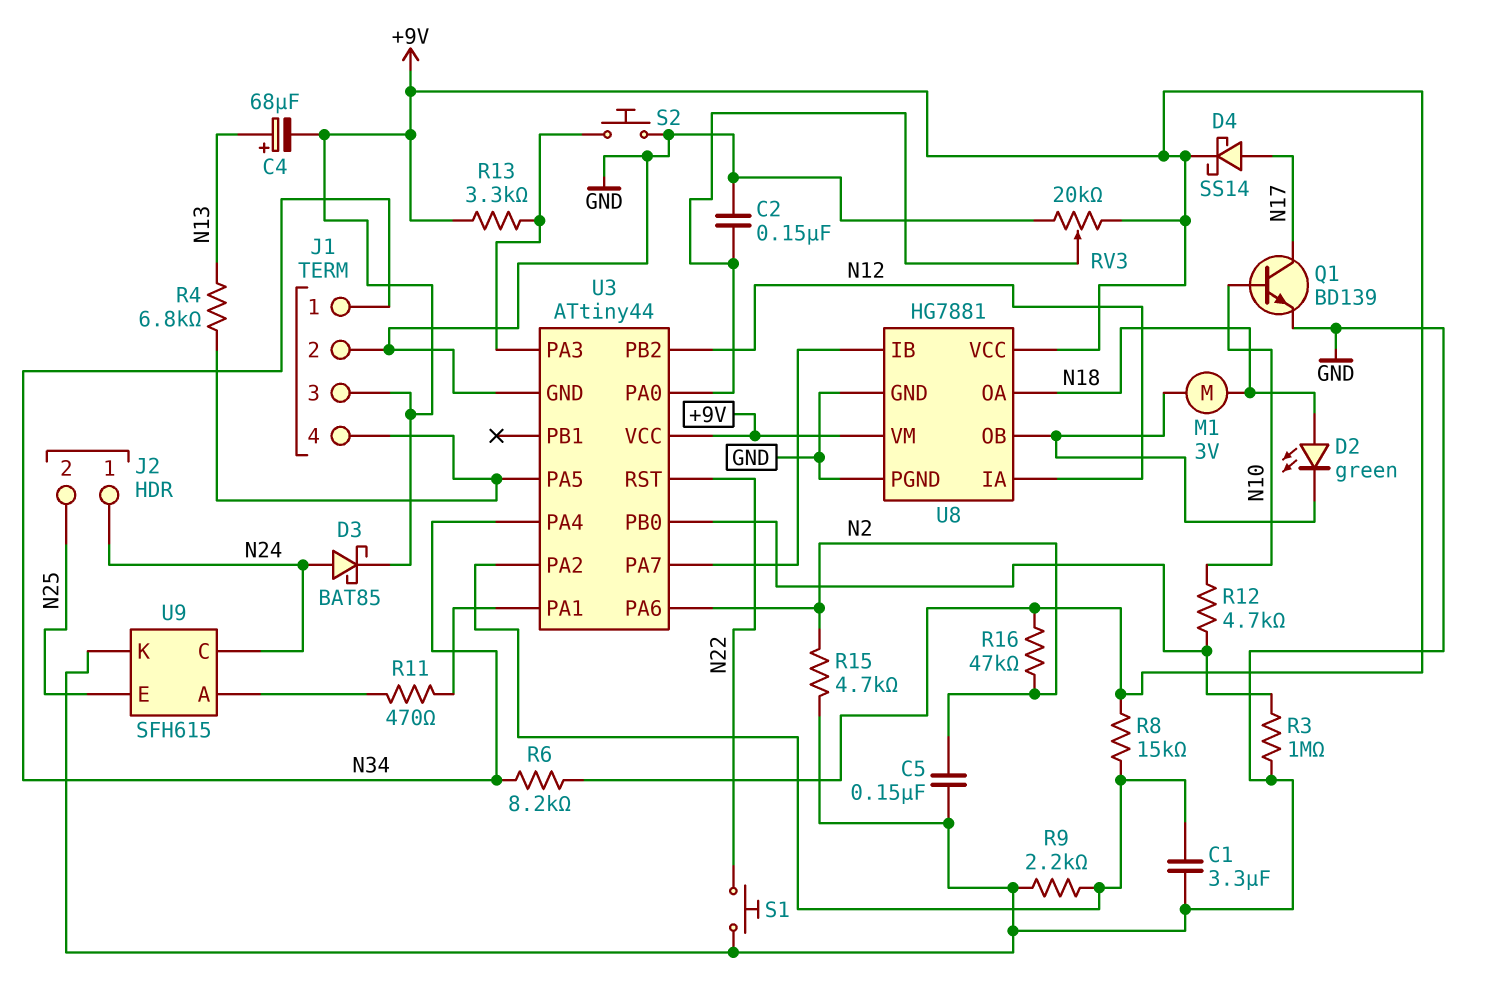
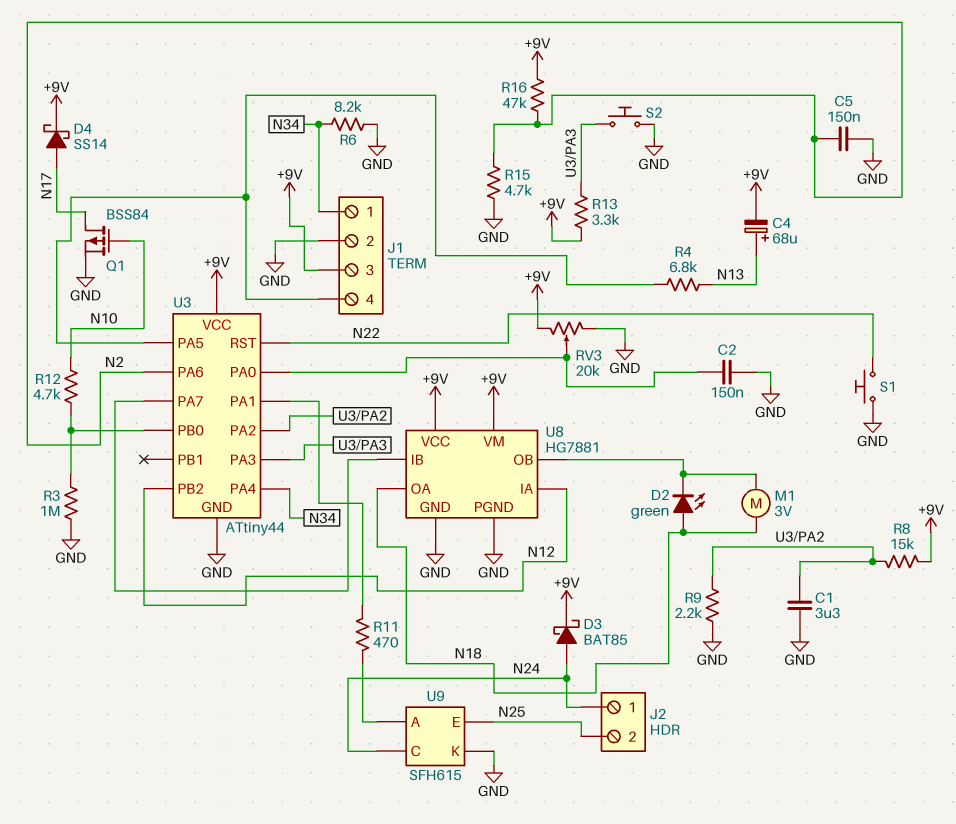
Q1: NPN BD139 (B N10, C N17, E GND) -> PMOS BSS84 (G N10, D N17, S GND)
R6: 8.2k (+9V, N34) -> 8.2k (GND, N34)

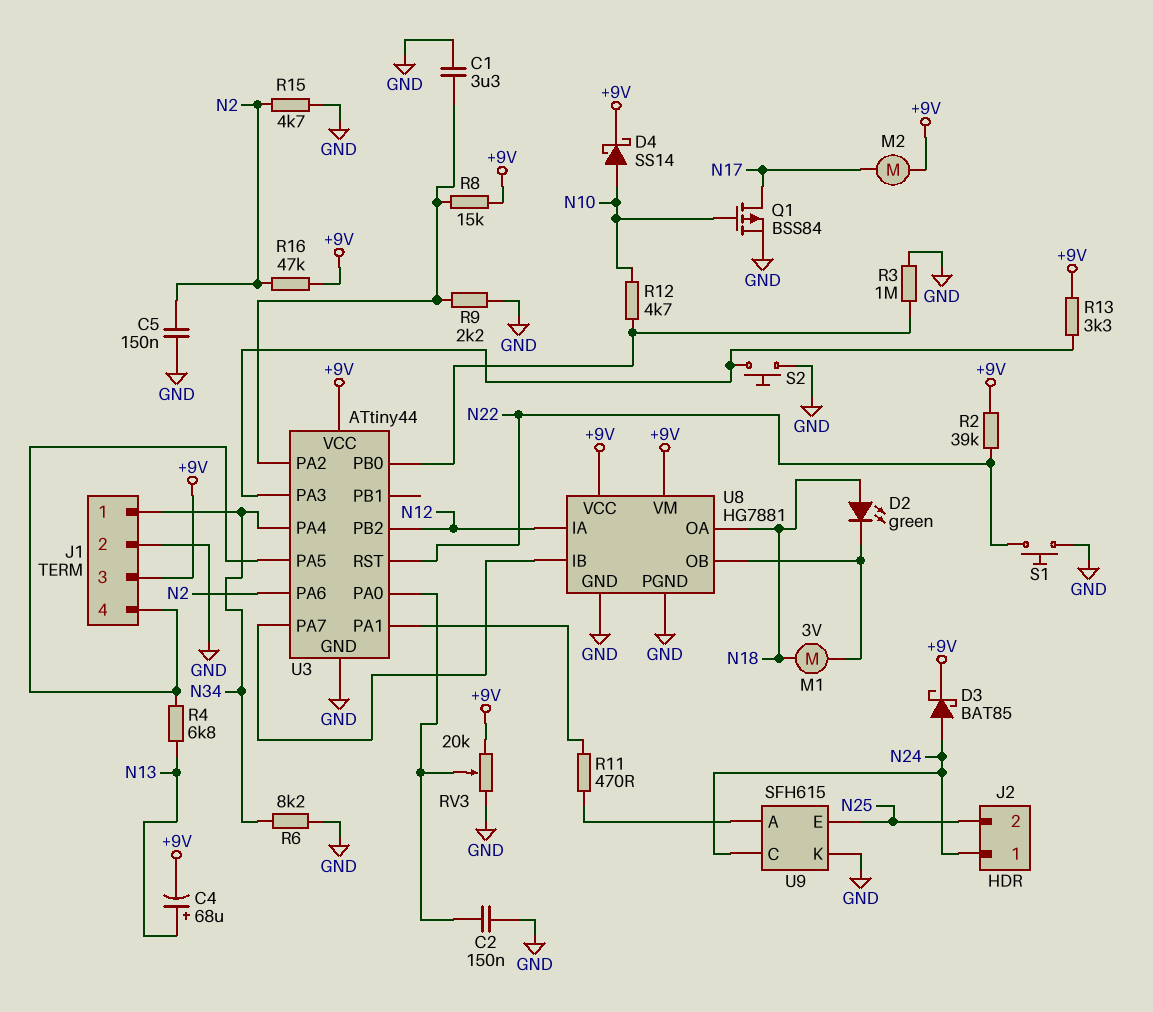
D4: schottky SS14 (A N17, K +9V) -> schottky SS14 (A N10, K +9V)
M2: none -> motor (+9V, N17)
R2: none -> 39k (+9V, N22)

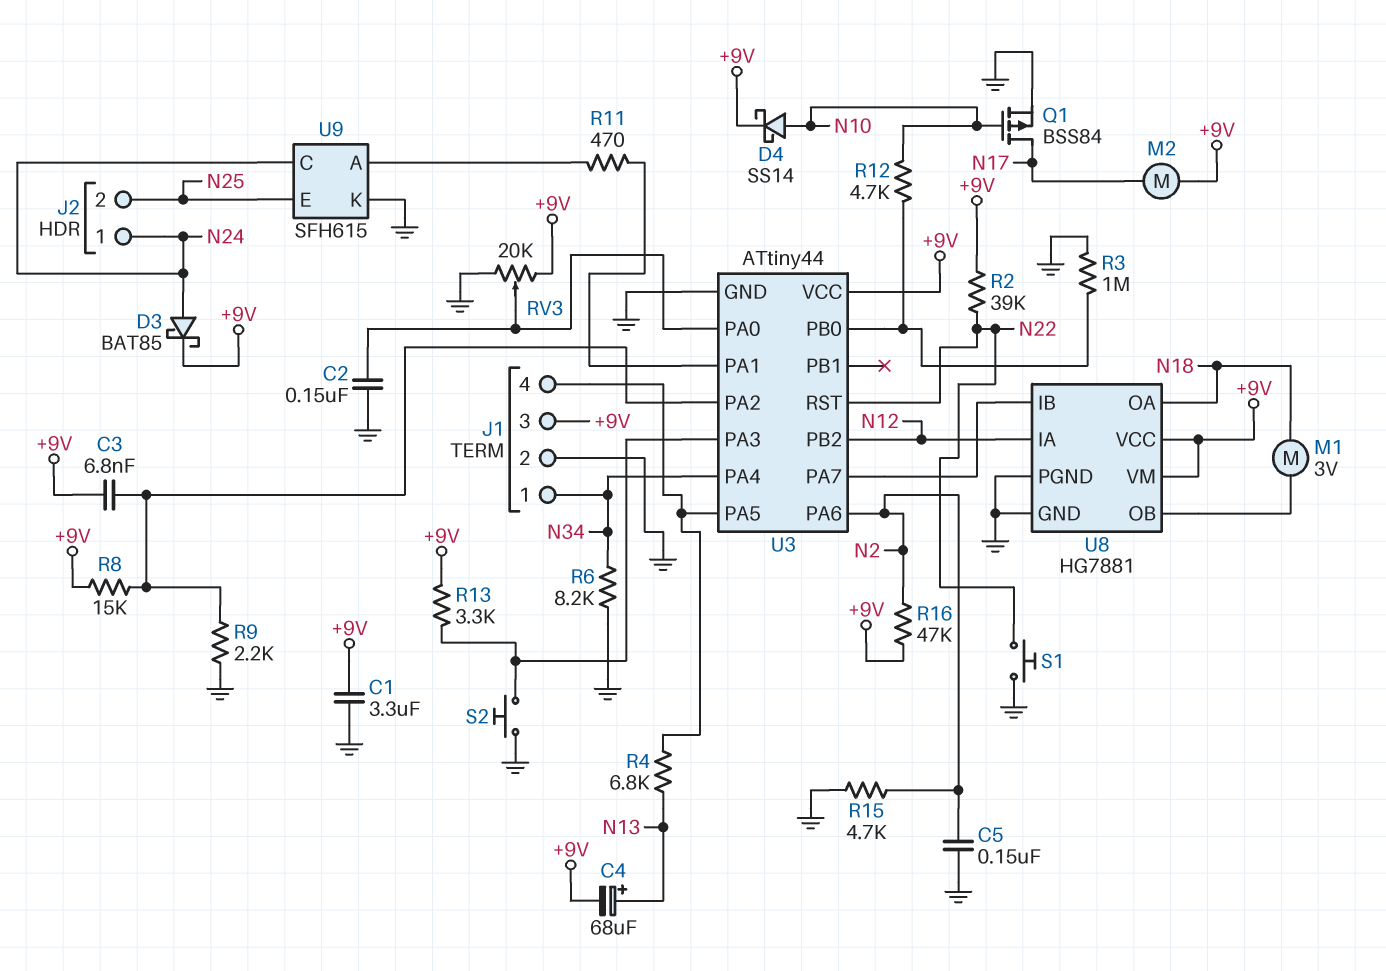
C1: 3.3uF (GND, U3/PA2) -> 3.3uF (+9V, GND)
C3: none -> 6.8nF (+9V, U3/PA2)
D2: LED green (A N18, K U8/OB) -> none

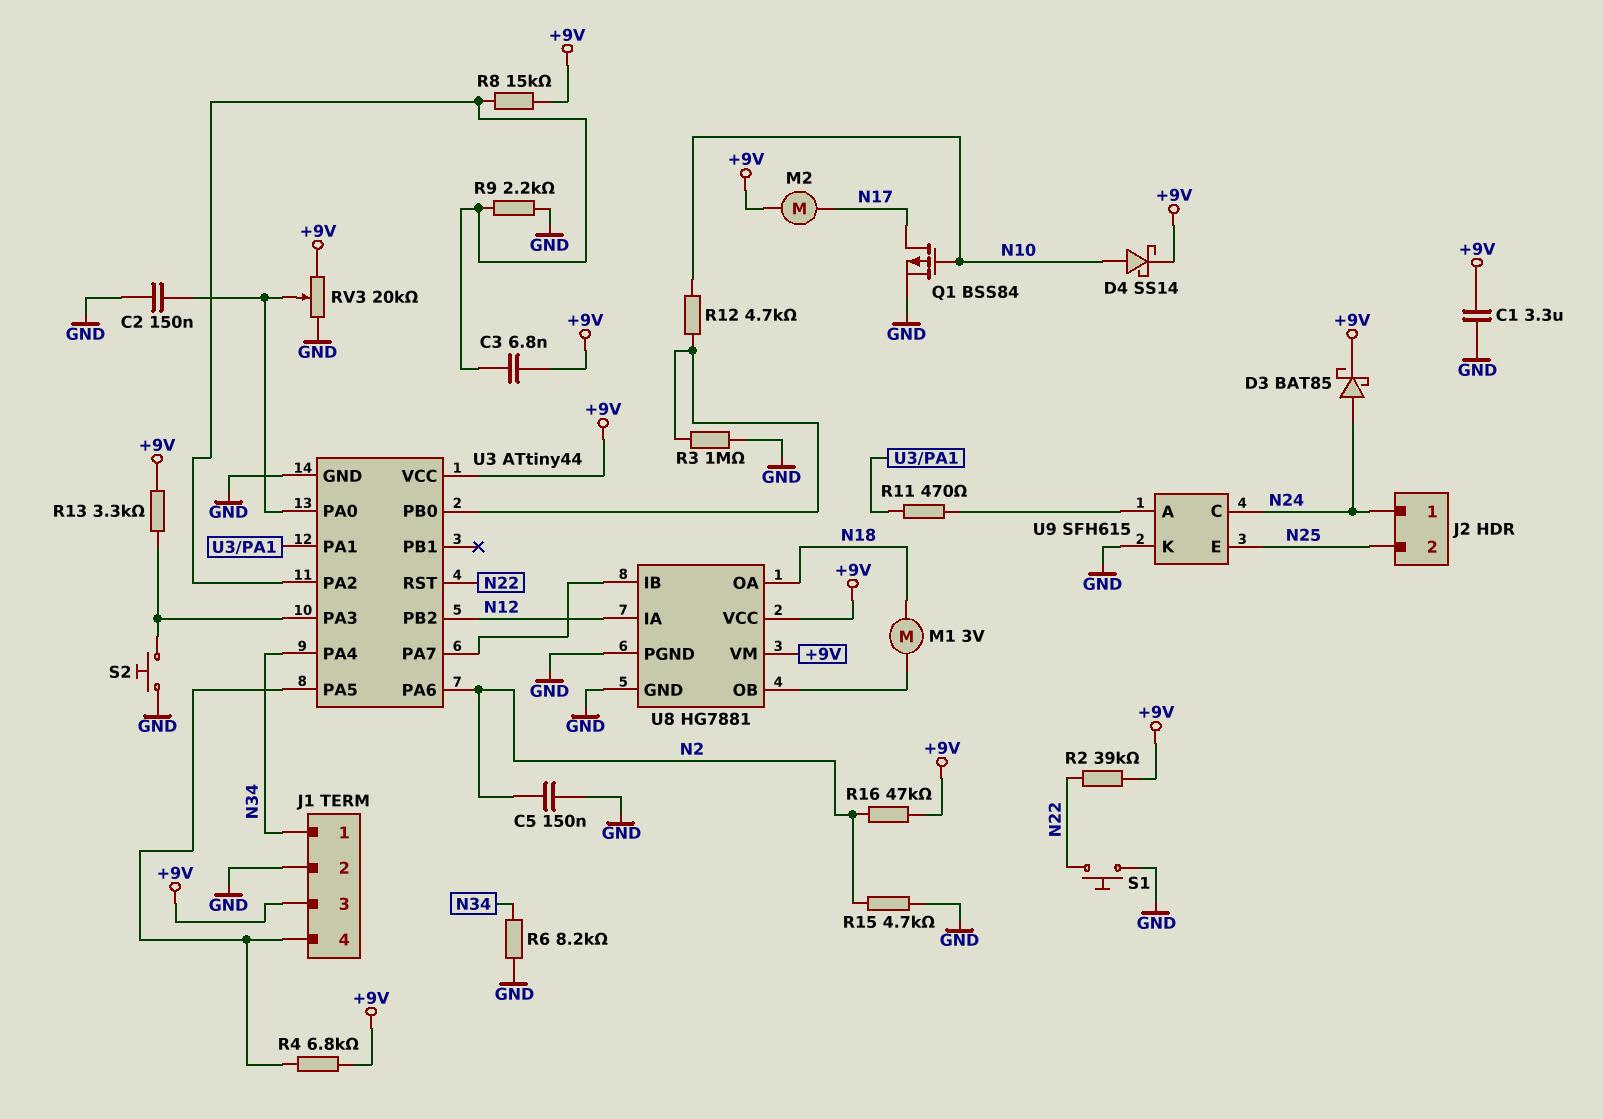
C4: 68uF (plus N13, minus +9V) -> none
R4: 6.8k (J1/4, N13) -> 6.8k (+9V, J1/4)

